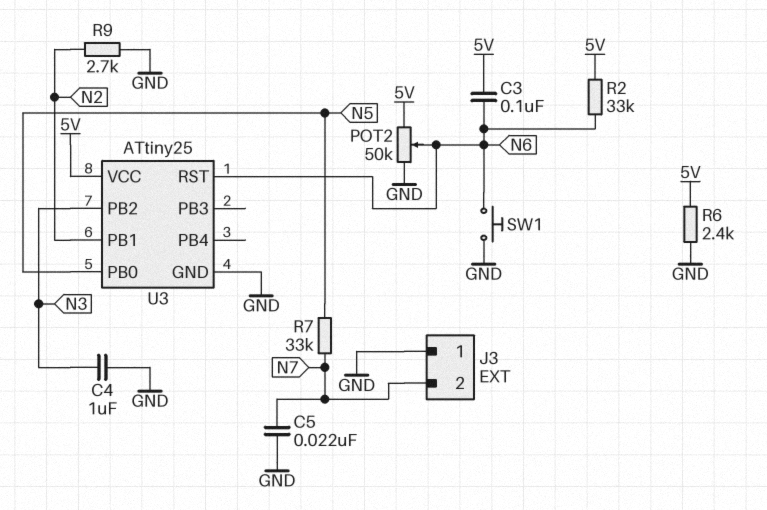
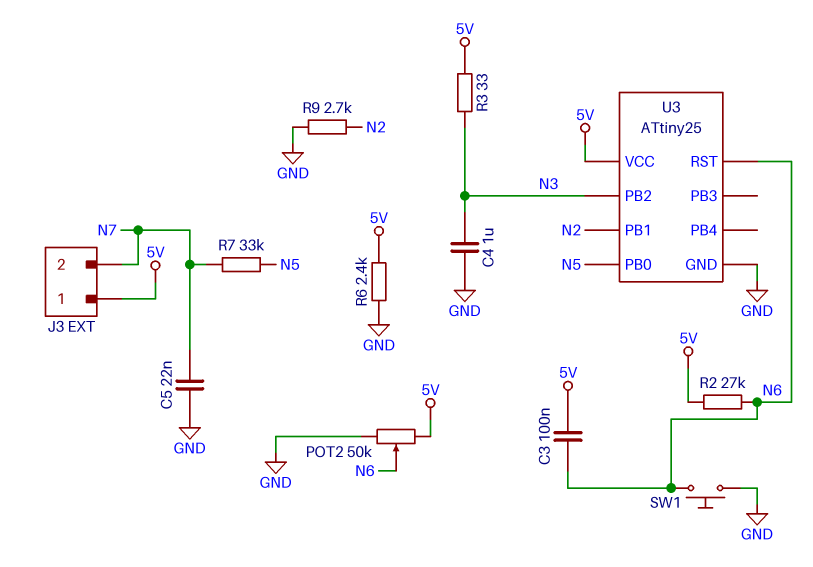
J3 pin 1: GND -> 5V
R2: 33k (5V, N6) -> 27k (5V, N6)
R3: none -> 33 (5V, N3)

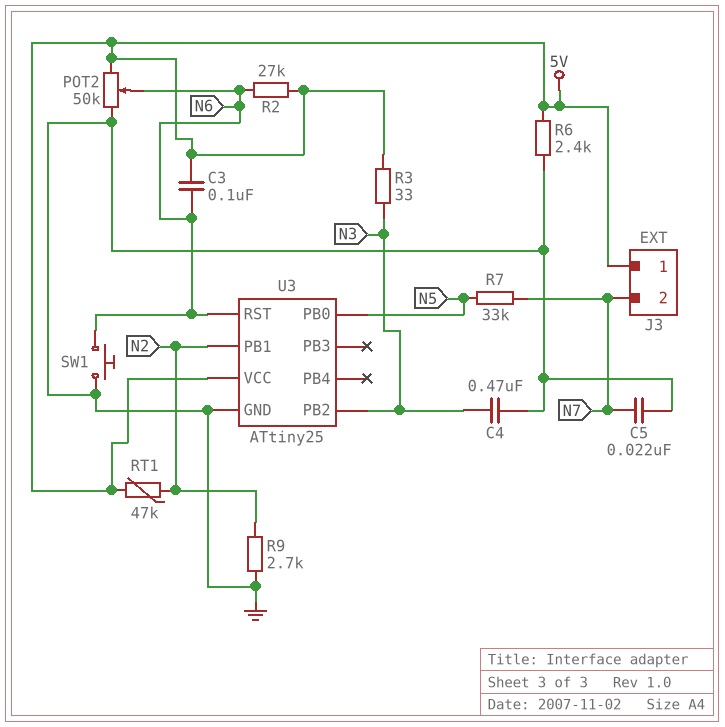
C4: 1uF (GND, N3) -> 470nF (GND, N3)
RT1: none -> 47k (5V, N2)

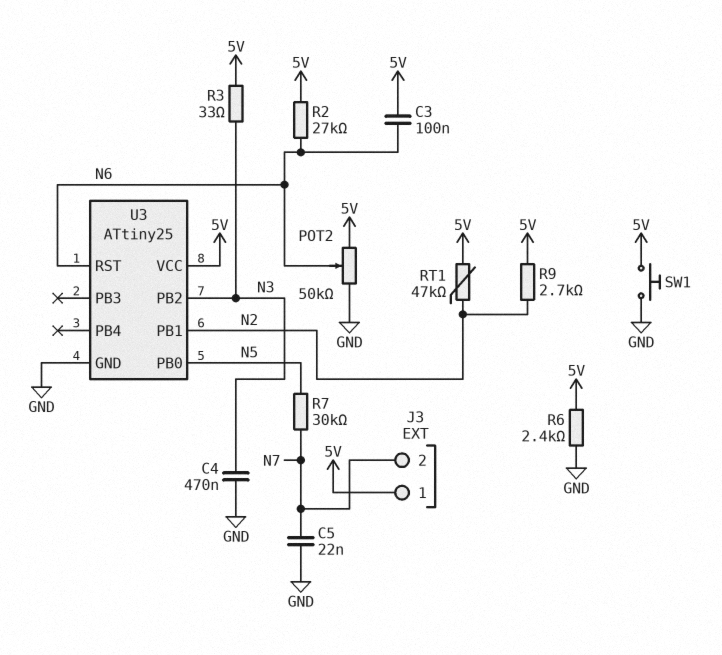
R7: 33k (N5, N7) -> 30k (N5, N7)
R9: 2.7k (GND, N2) -> 2.7k (5V, N2)
SW1: button (GND, N6) -> button (5V, GND)

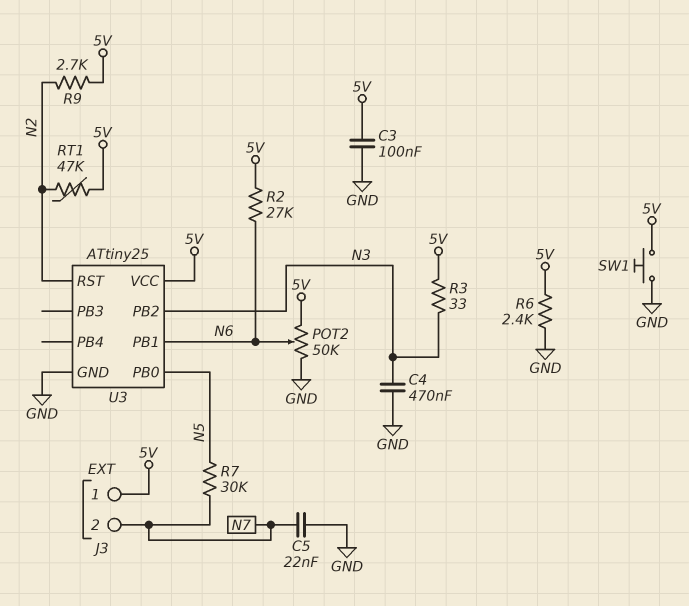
C3: 100nF (5V, N6) -> 100nF (5V, GND)
U3 pin PB1: N2 -> N6
U3 pin RST: N6 -> N2

